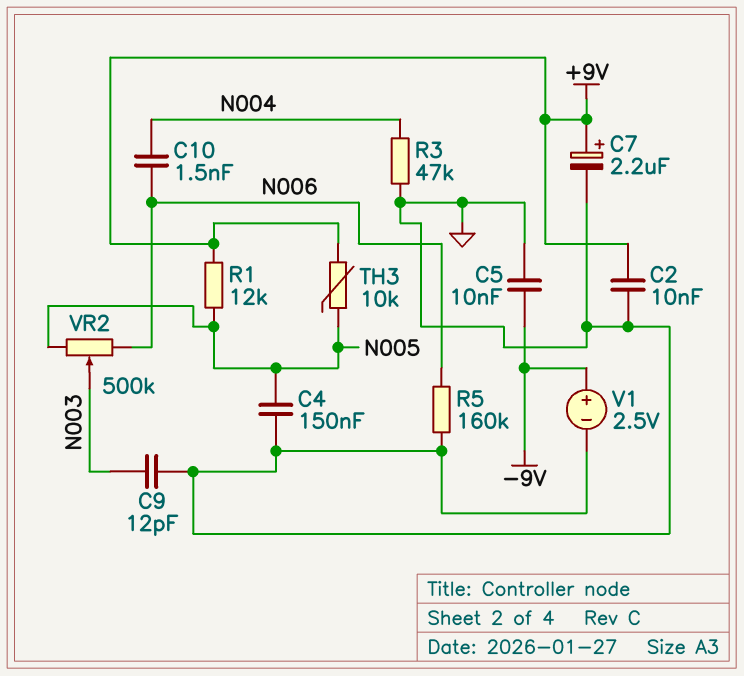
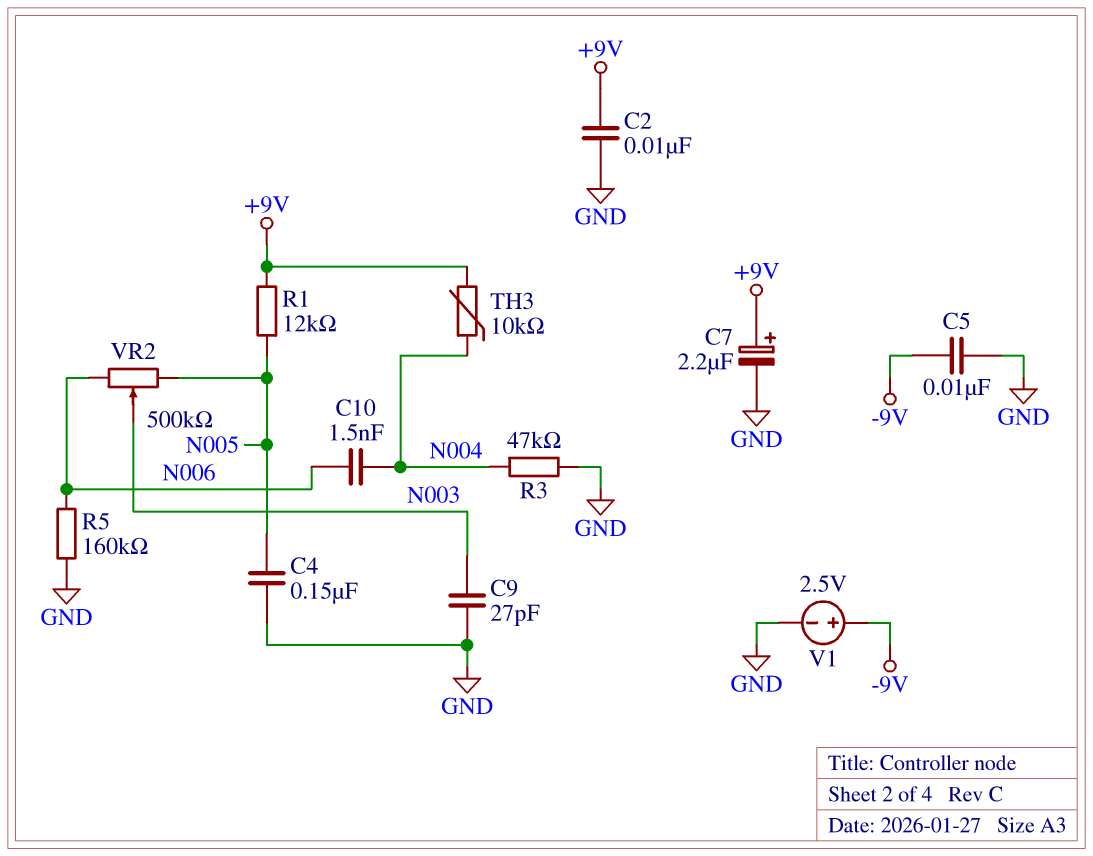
C9: 12pF (GND, N003) -> 27pF (GND, N003)
TH3: 10k (+9V, N005) -> 10k (+9V, N004)

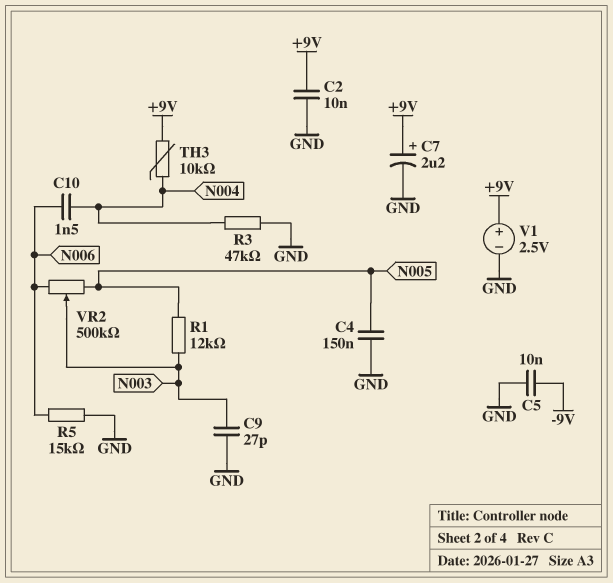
R1: 12k (+9V, N005) -> 12k (N003, N005)
R5: 160k (GND, N006) -> 15k (GND, N006)
V1: 2.5V (plus -9V, minus GND) -> 2.5V (plus +9V, minus GND)

